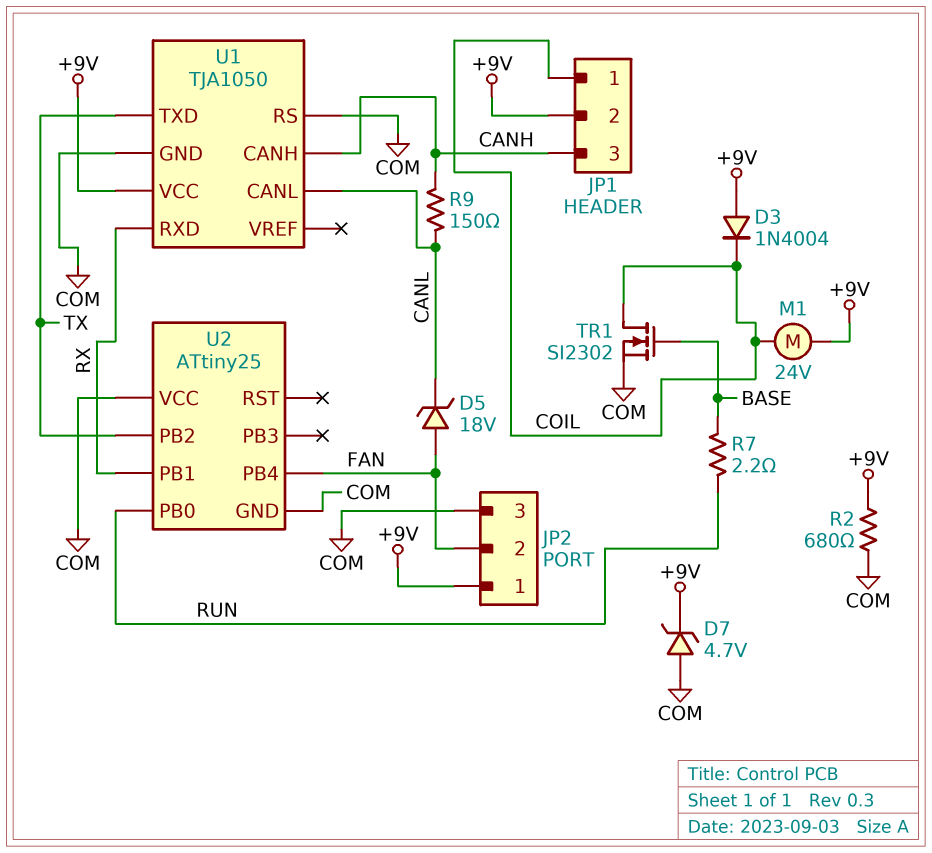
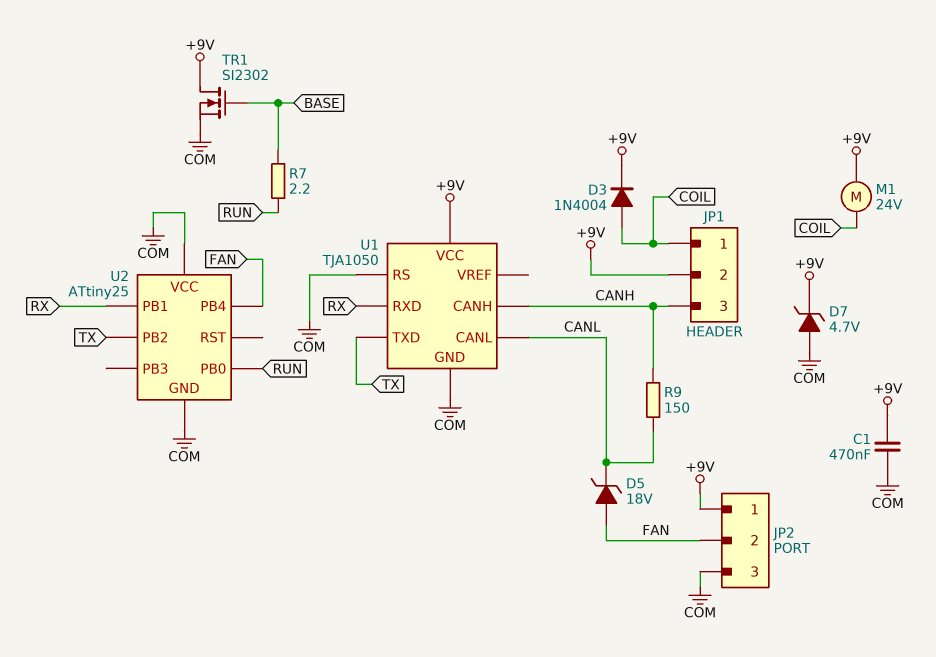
C1: none -> 470nF (+9V, COM)
D3: diode 1N4004 (A +9V, K COIL) -> diode 1N4004 (A COIL, K +9V)
R2: 680 (+9V, COM) -> none
TR1: NMOS SI2302 (G BASE, D COIL, S COM) -> NMOS SI2302 (G BASE, D +9V, S COM)

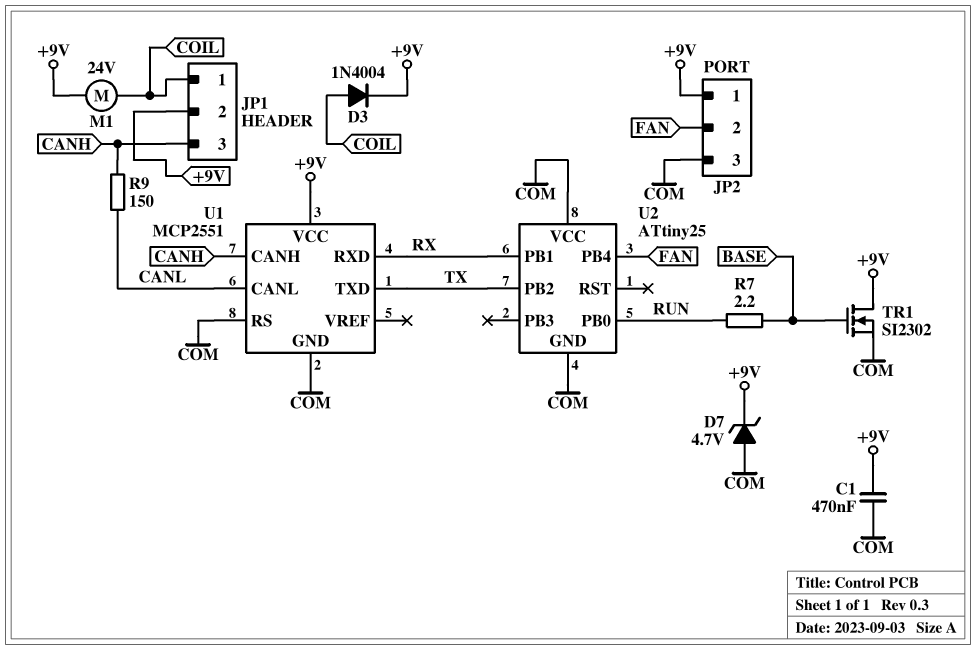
D5: zener 18V (A FAN, K CANL) -> none
U1: TJA1050 -> MCP2551

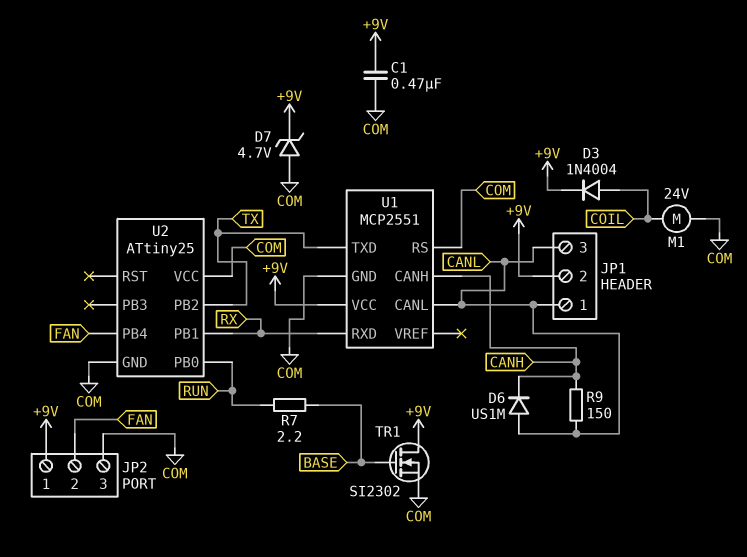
D6: none -> diode US1M (A CANL, K CANH)
JP1 pin 1: COIL -> CANL
JP1 pin 3: CANH -> CANL
M1: motor 24V (+9V, COIL) -> motor 24V (COIL, COM)

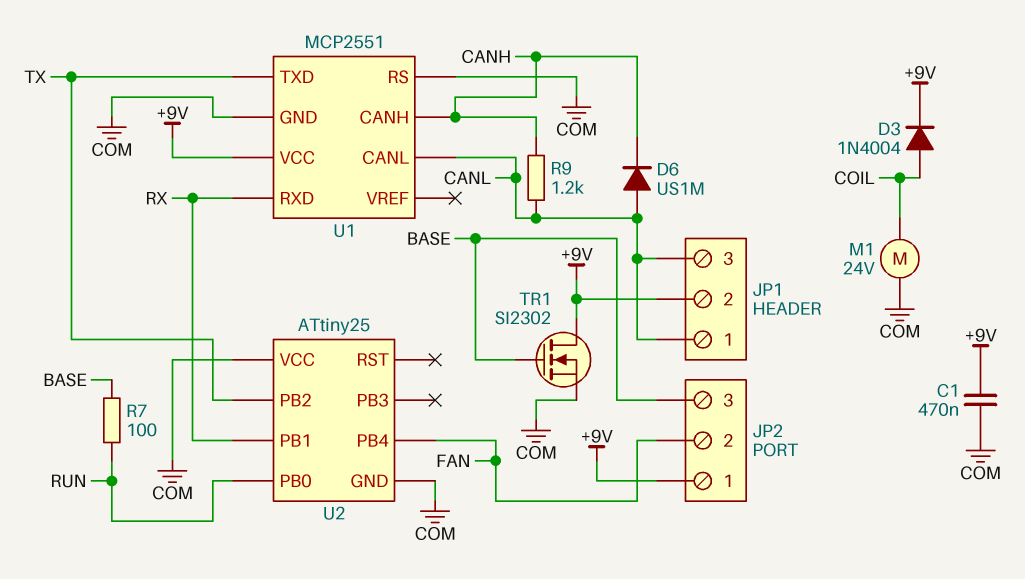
D7: zener 4.7V (A COM, K +9V) -> none
JP2 pin 3: COM -> BASE
R7: 2.2 (BASE, RUN) -> 100 (BASE, RUN)
R9: 150 (CANH, CANL) -> 1.2k (CANH, CANL)

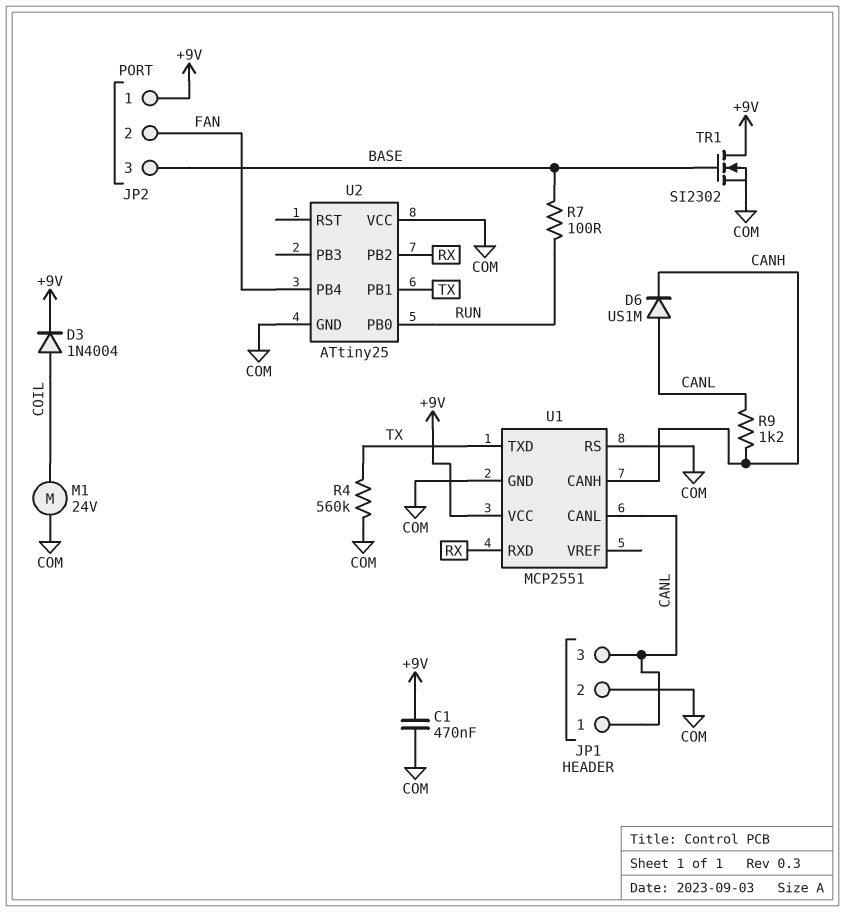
JP1 pin 2: +9V -> COM
R4: none -> 560k (COM, TX)
U2 pin PB1: RX -> TX
U2 pin PB2: TX -> RX

